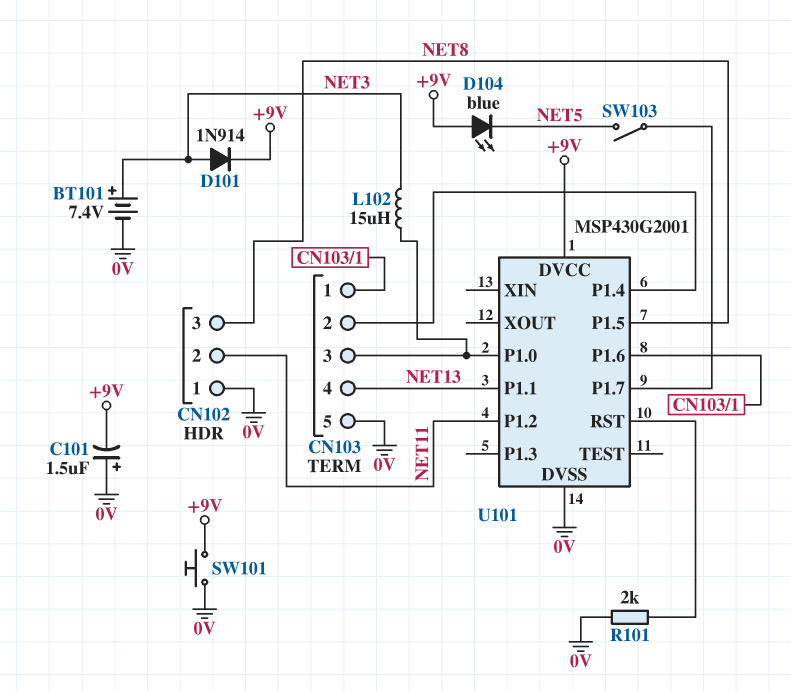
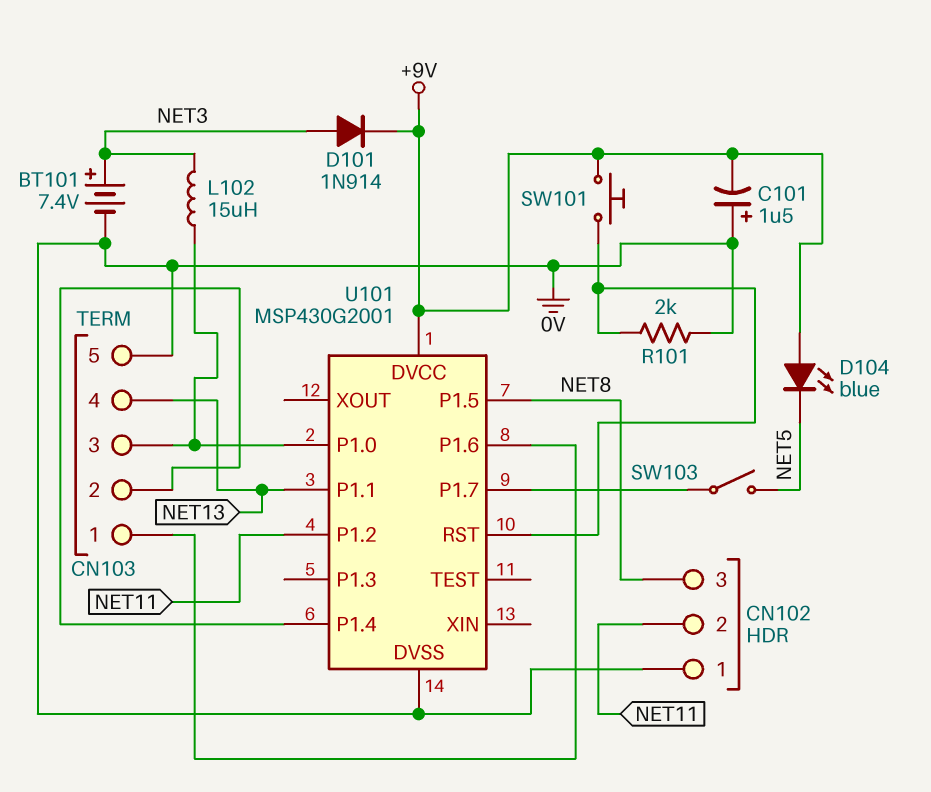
SW101: button (+9V, 0V) -> button (+9V, U101/RST)

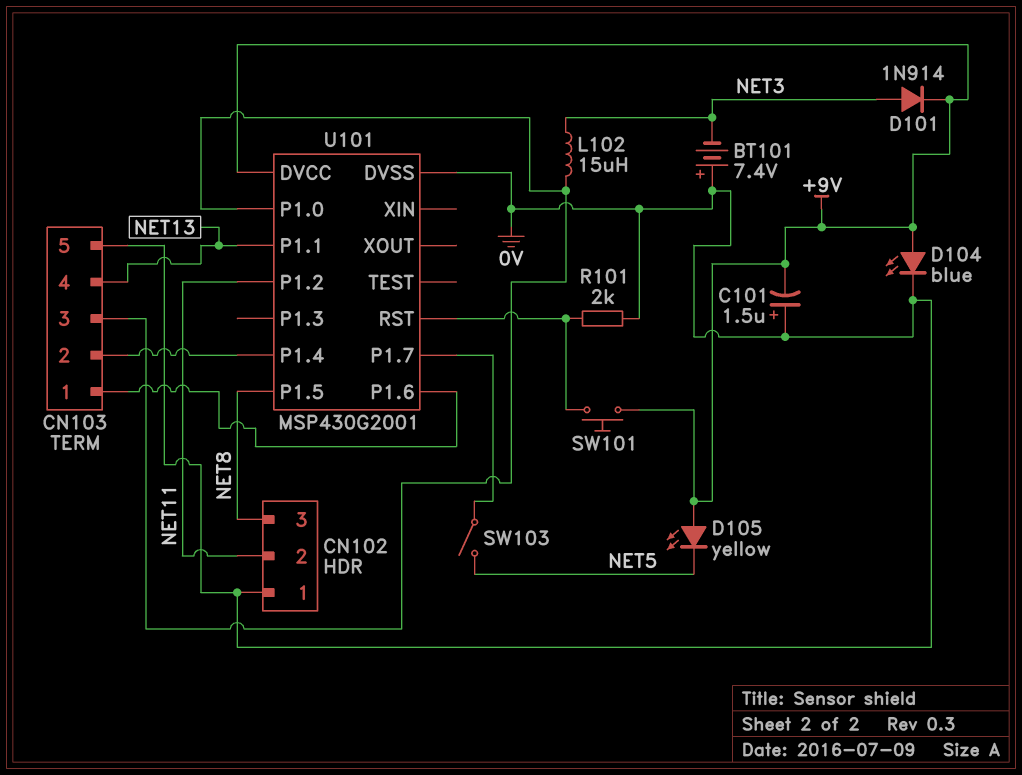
BT101: 7.4V (plus NET3, minus 0V) -> 7.4V (plus 0V, minus NET3)
D104: LED blue (A +9V, K NET5) -> LED blue (A +9V, K 0V)
D105: none -> LED yellow (A +9V, K NET5)

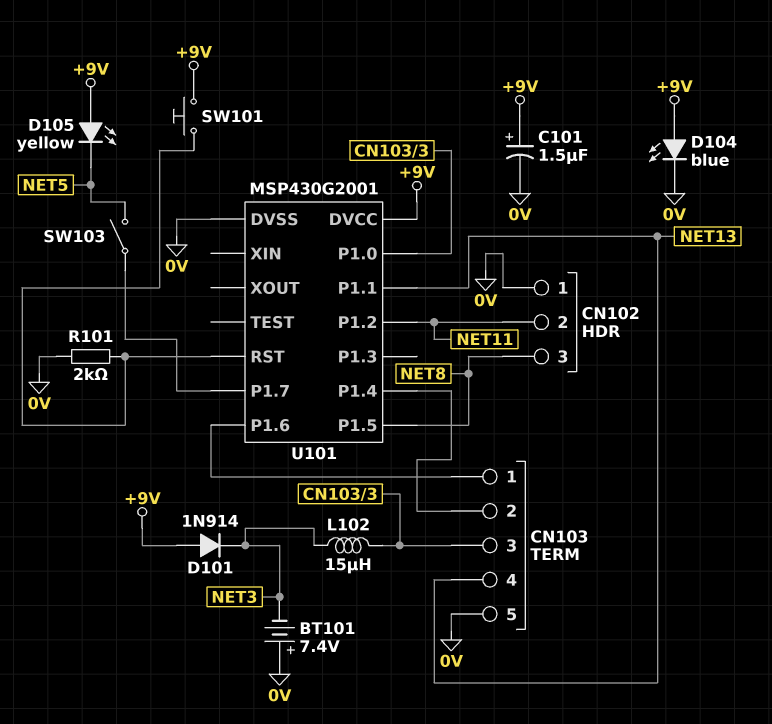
C101: 1.5uF (plus 0V, minus +9V) -> 1.5uF (plus +9V, minus 0V)
D101: diode 1N914 (A NET3, K +9V) -> diode 1N914 (A +9V, K NET3)

